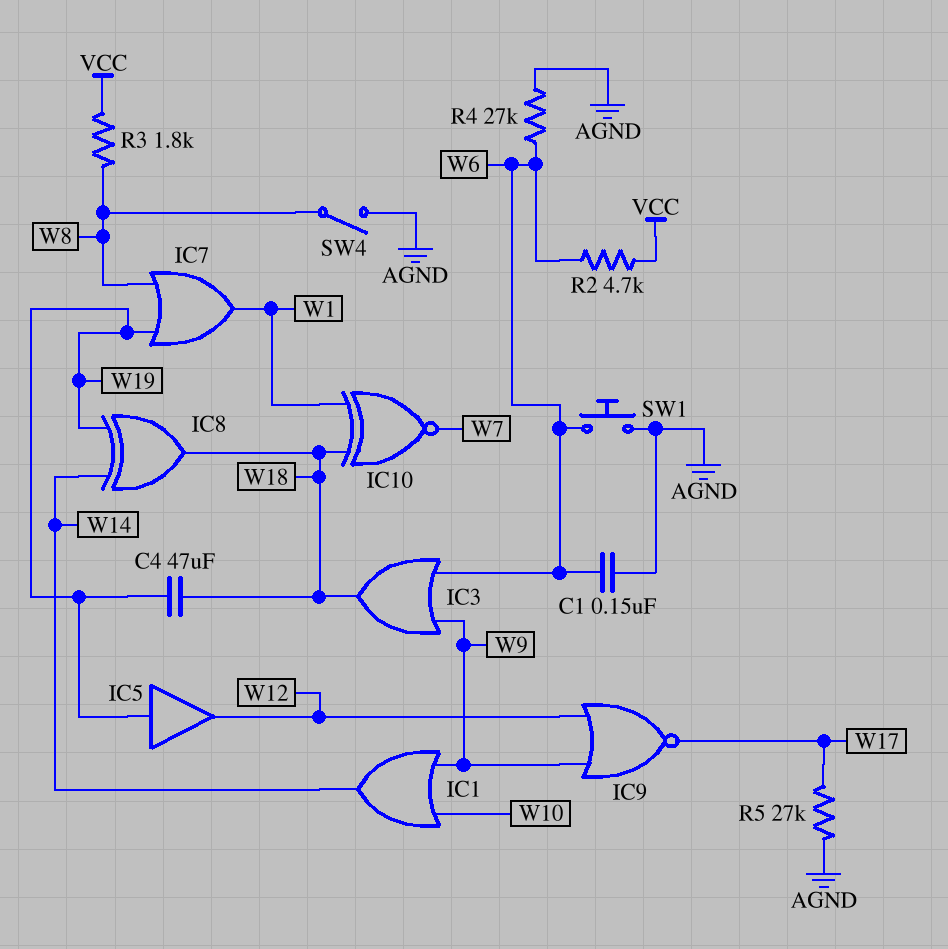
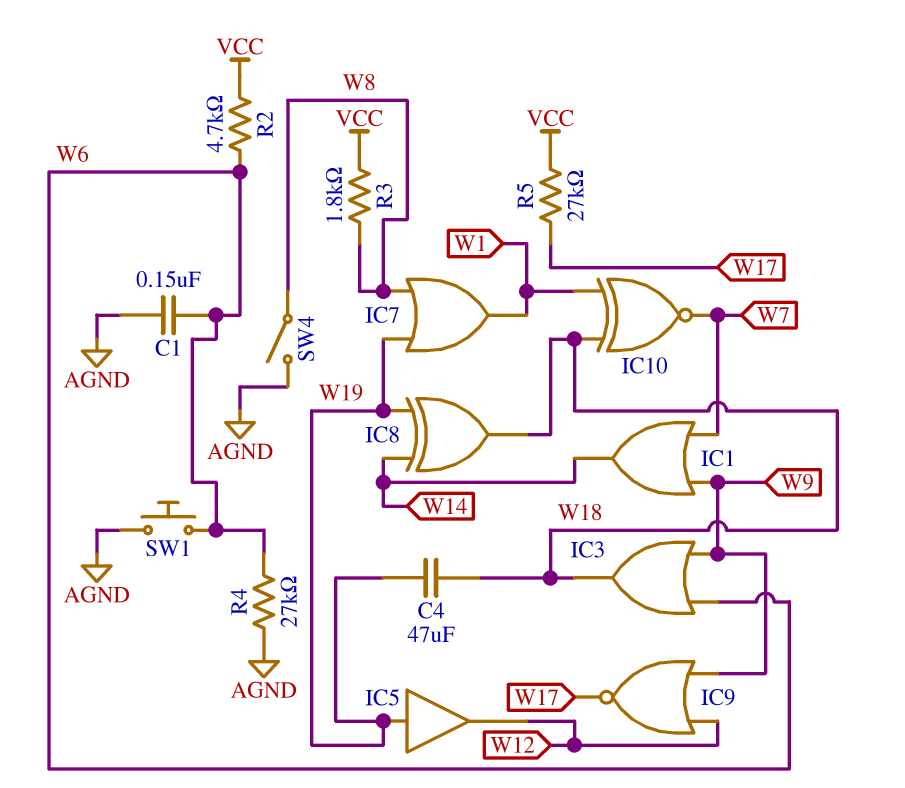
IC1: OR (in W9, in W10, out W14) -> OR (in W7, in W9, out W14)
R5: 27k (AGND, W17) -> 27k (VCC, W17)

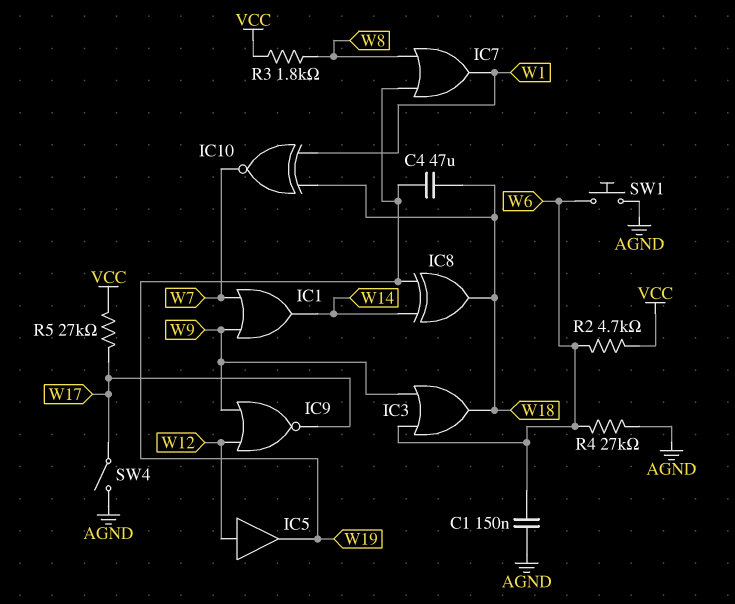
IC5: buffer (in W19, out W12) -> buffer (in W12, out W19)
SW4: switch (AGND, W8) -> switch (AGND, W17)

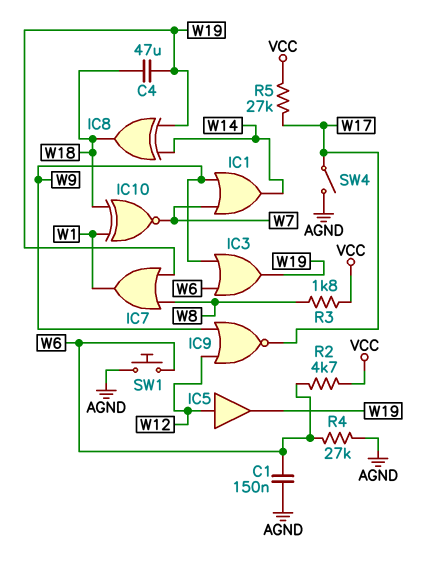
IC3: OR (in W6, in W9, out W18) -> OR (in W6, in W9, out W19)

